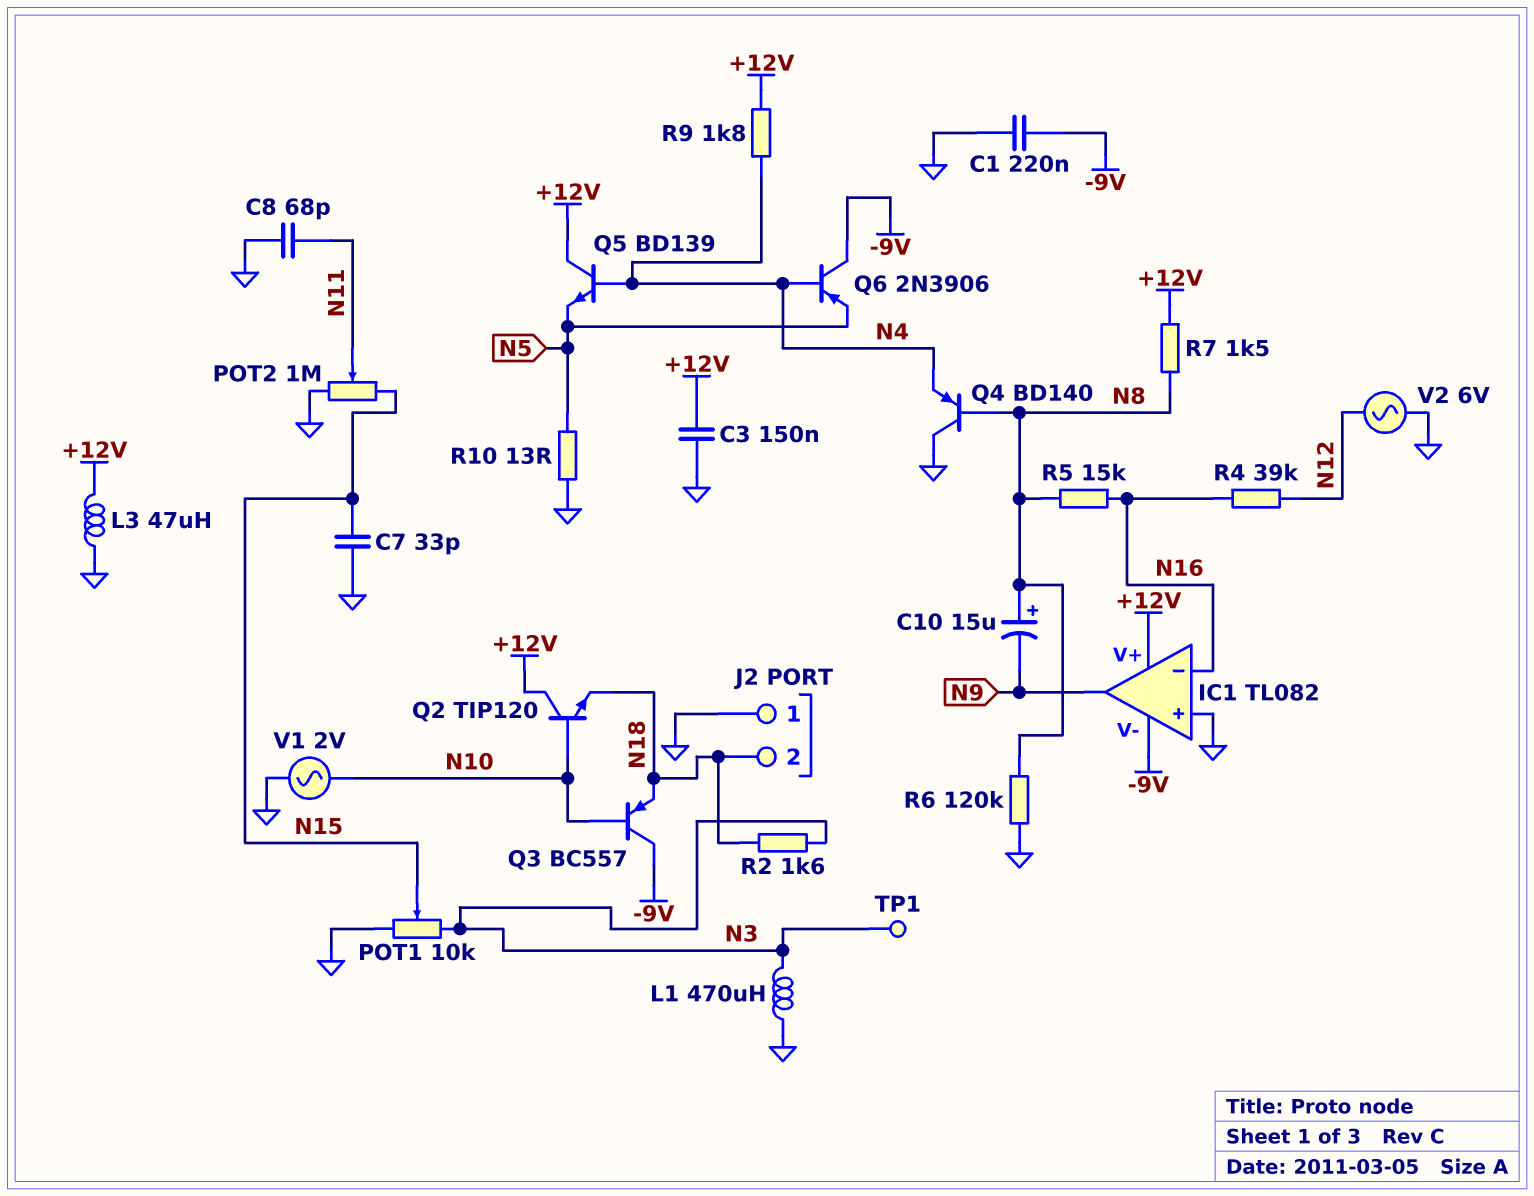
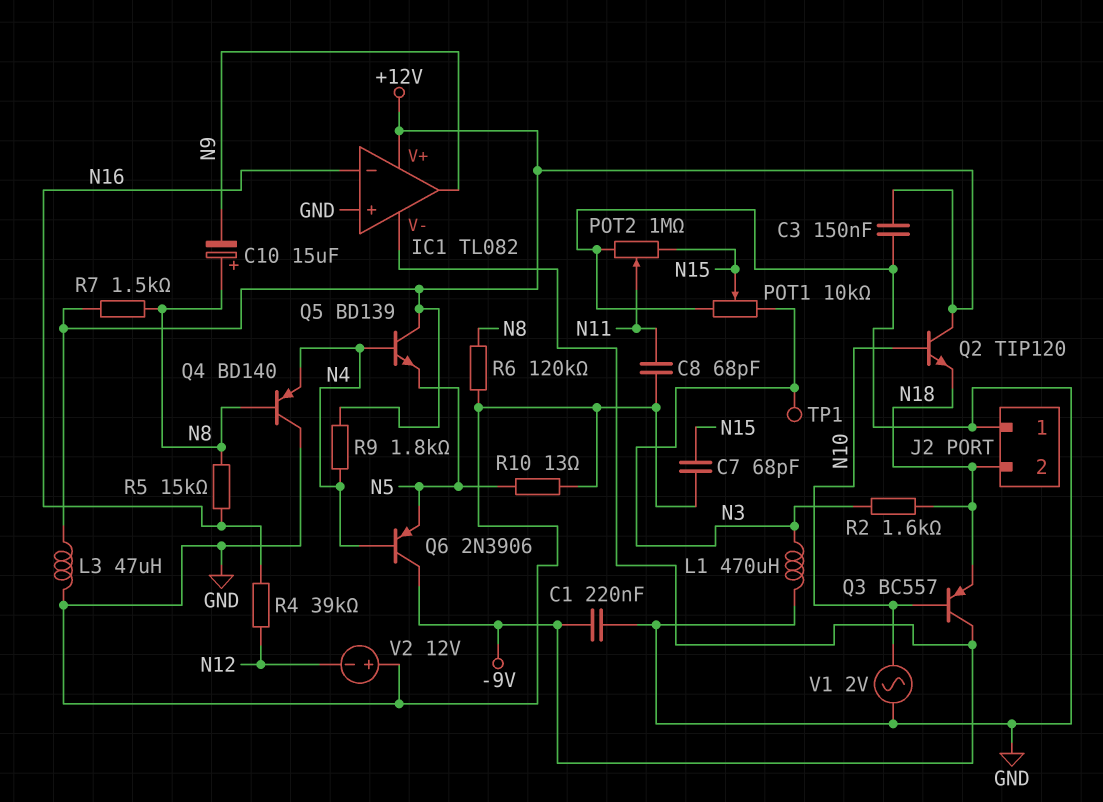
C7: 33pF (GND, N15) -> 68pF (GND, N15)
V2: AC 6V (GND, N12) -> 12V (plus GND, minus N12)

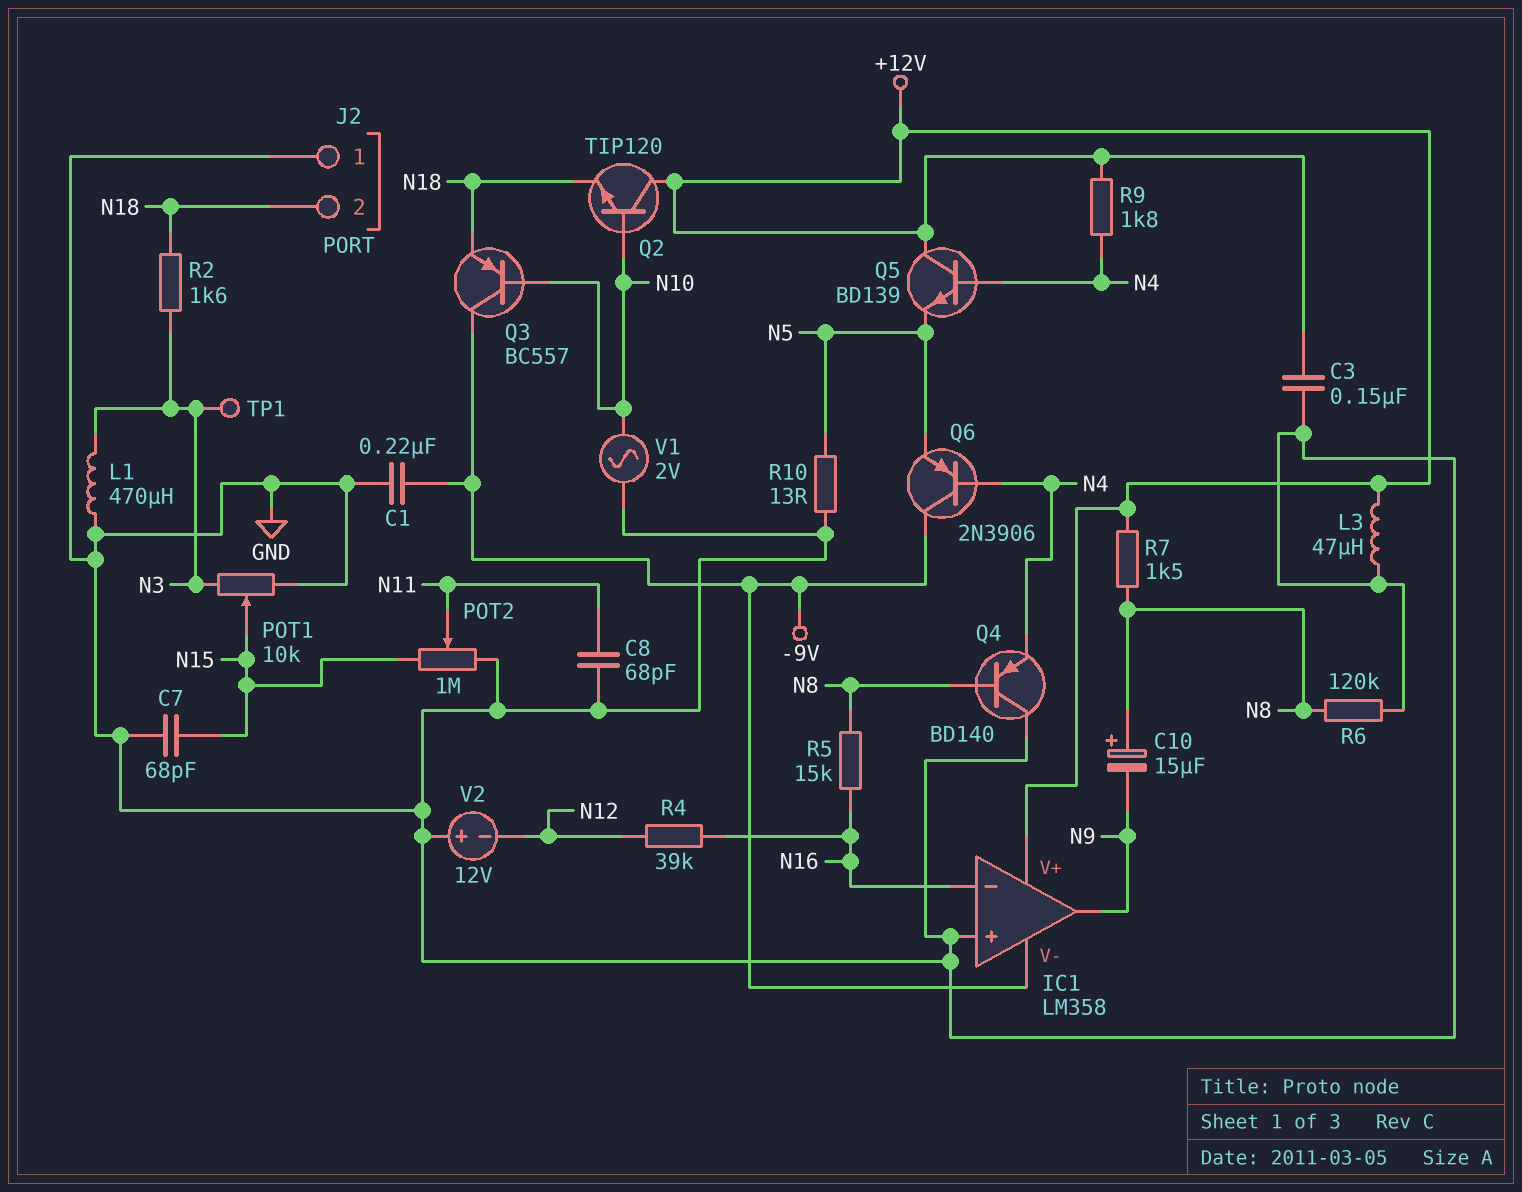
IC1: TL082 -> LM358

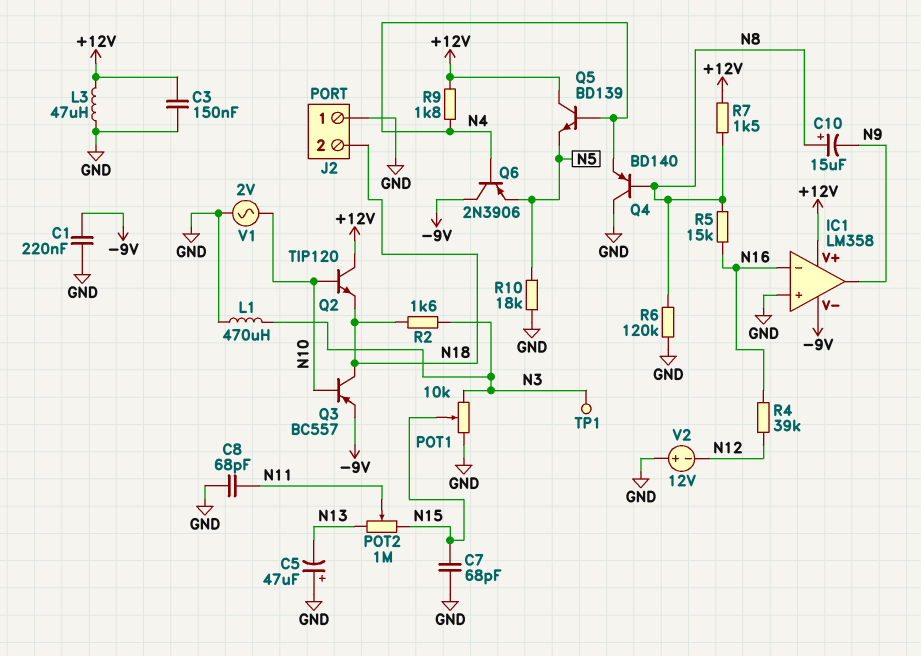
C5: none -> 47uF (plus GND, minus N13)
POT2: 1M (GND, N15, wiper N11) -> 1M (N13, N15, wiper N11)
Q3: PNP BC557 (B N10, C -9V, E N18) -> PNP BC557 (B N10, C N18, E -9V)
R10: 13 (GND, N5) -> 18k (GND, N5)

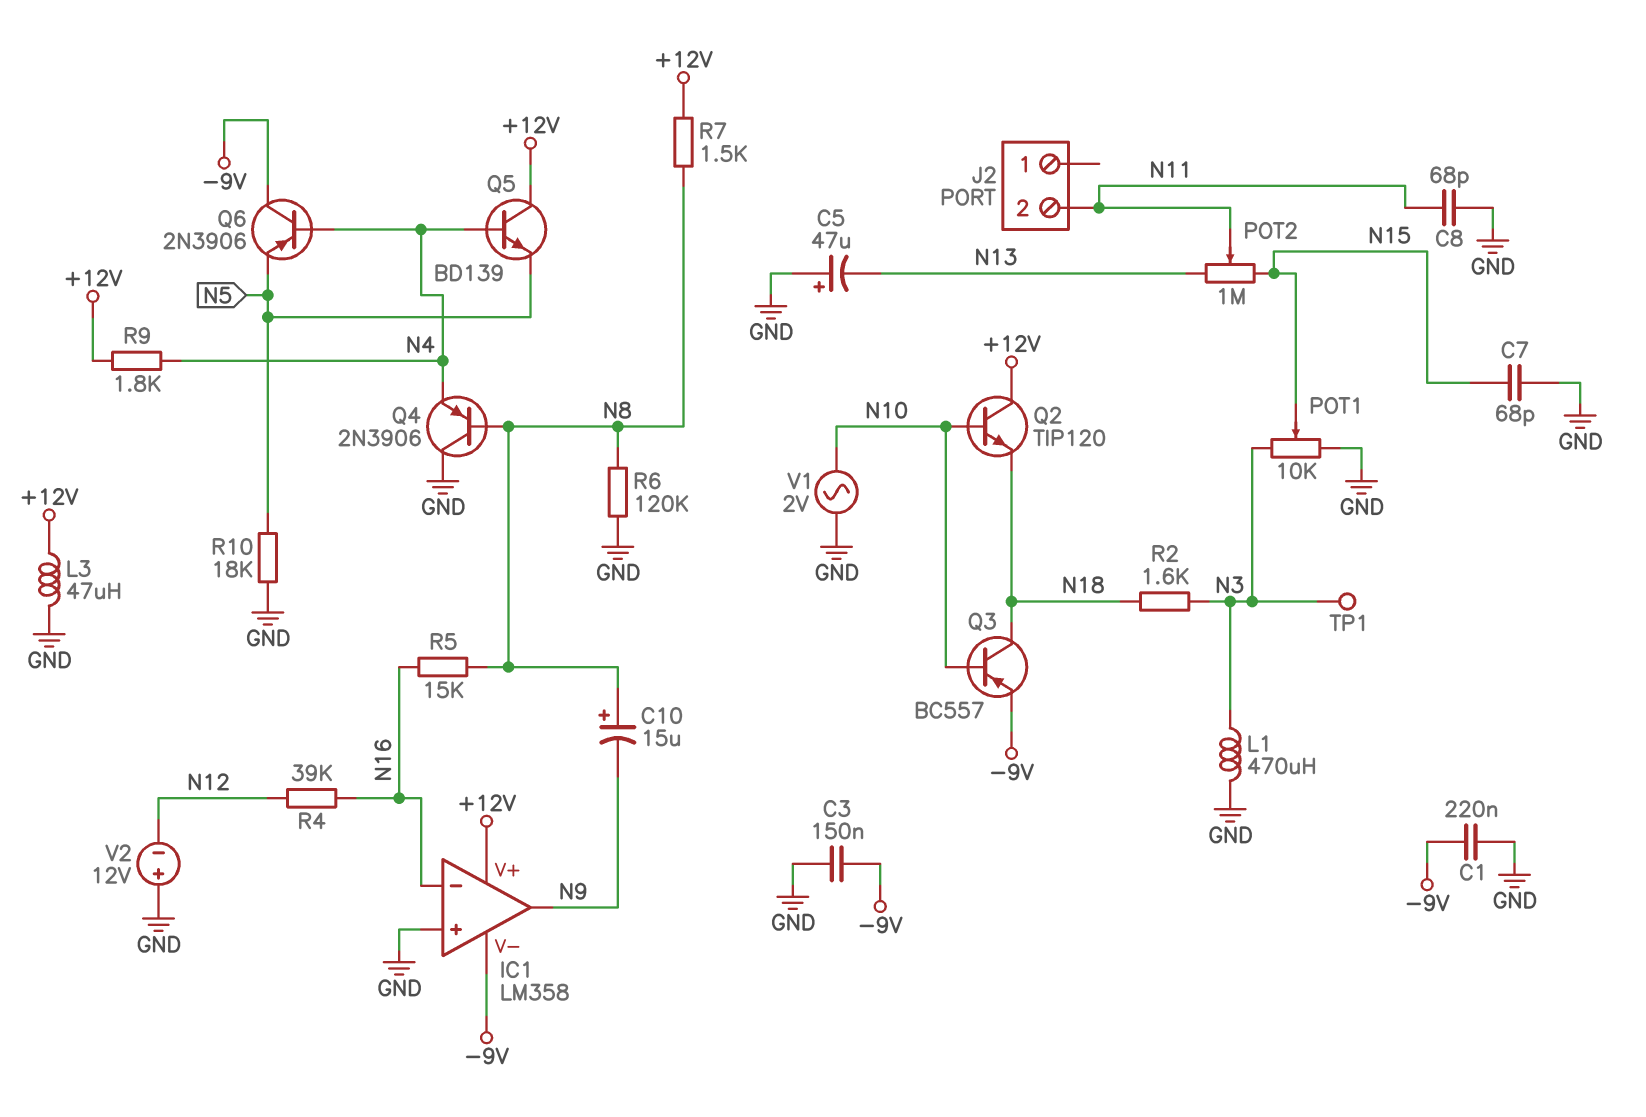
C3: 150nF (+12V, GND) -> 150nF (-9V, GND)
J2 pin 1: GND -> none
J2 pin 2: N18 -> N11
Q4: PNP BD140 (B N8, C GND, E N4) -> PNP 2N3906 (B N8, C GND, E N4)

